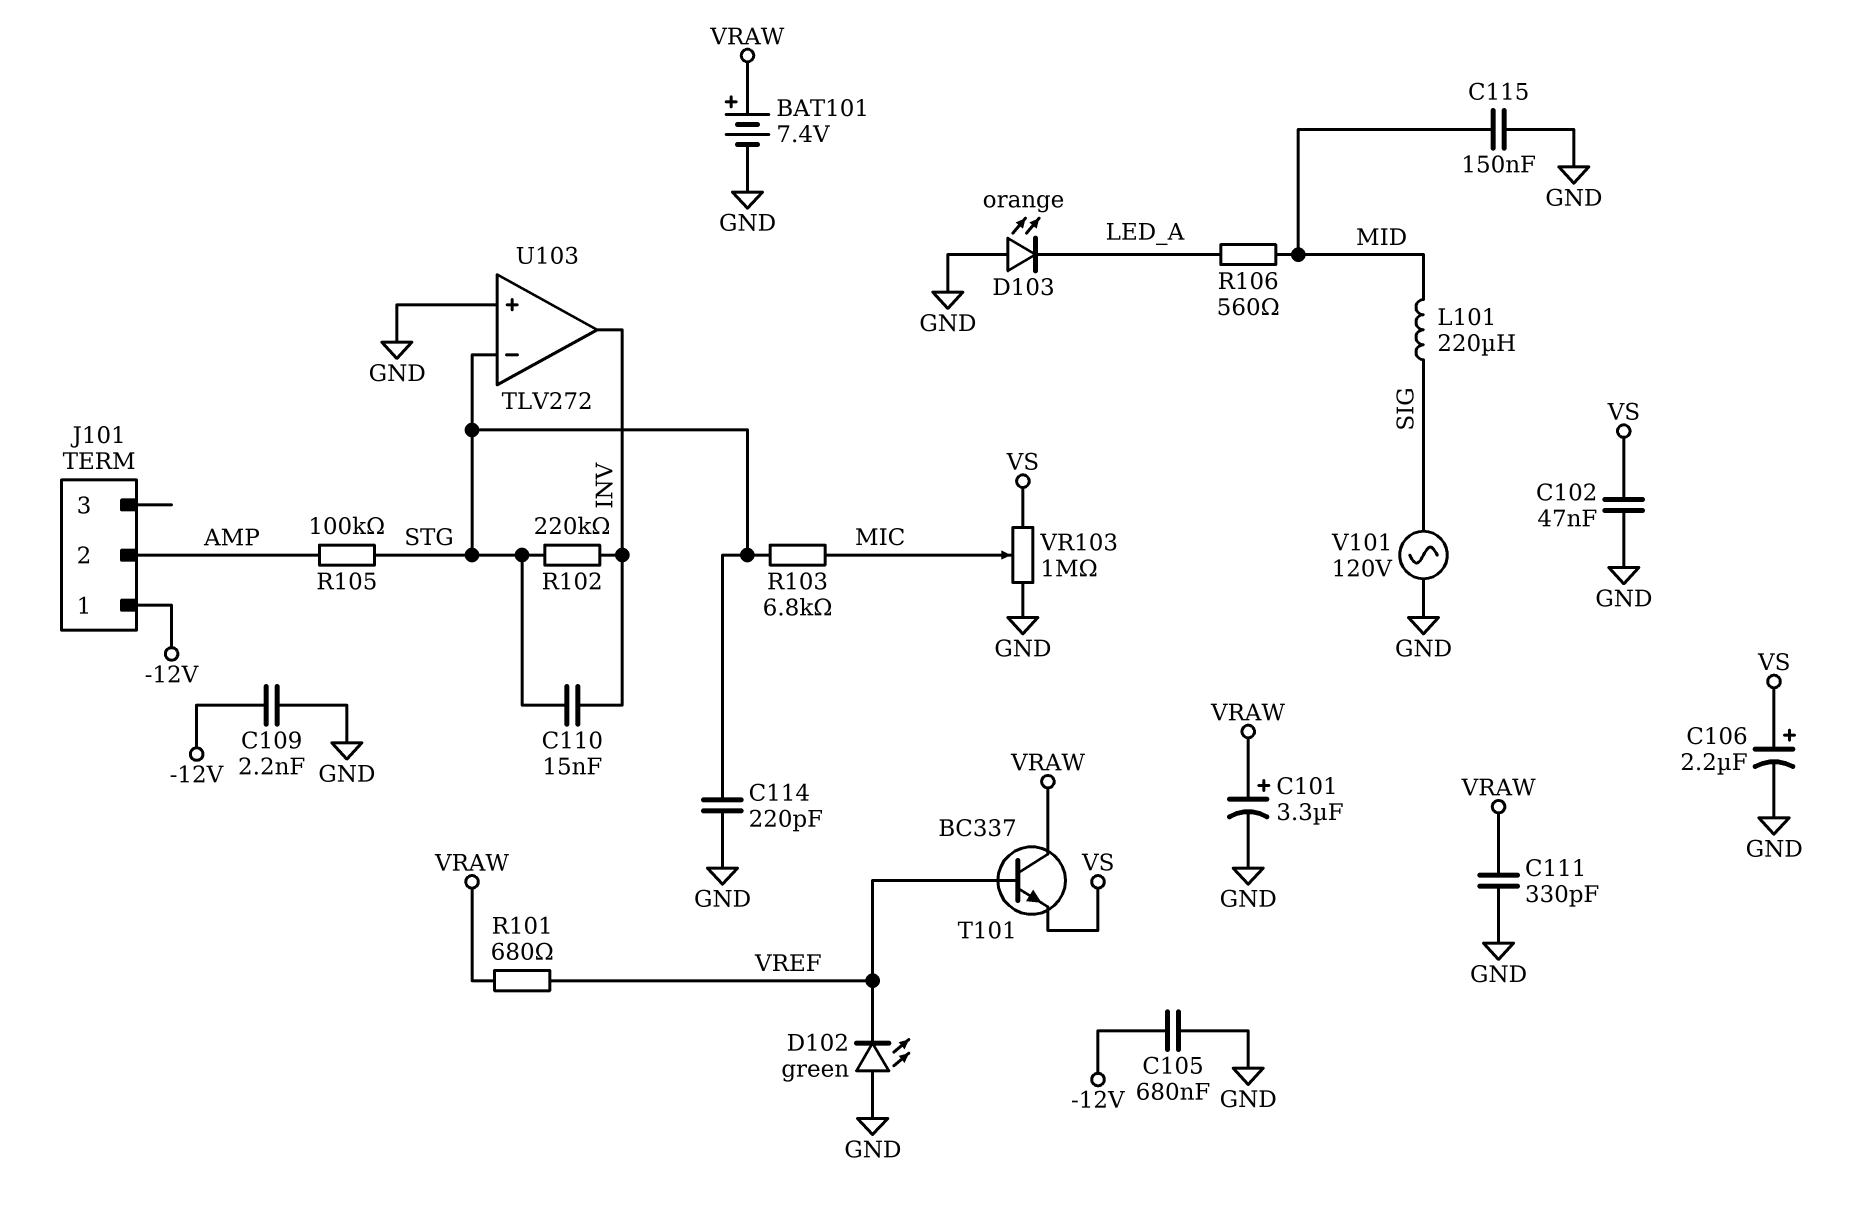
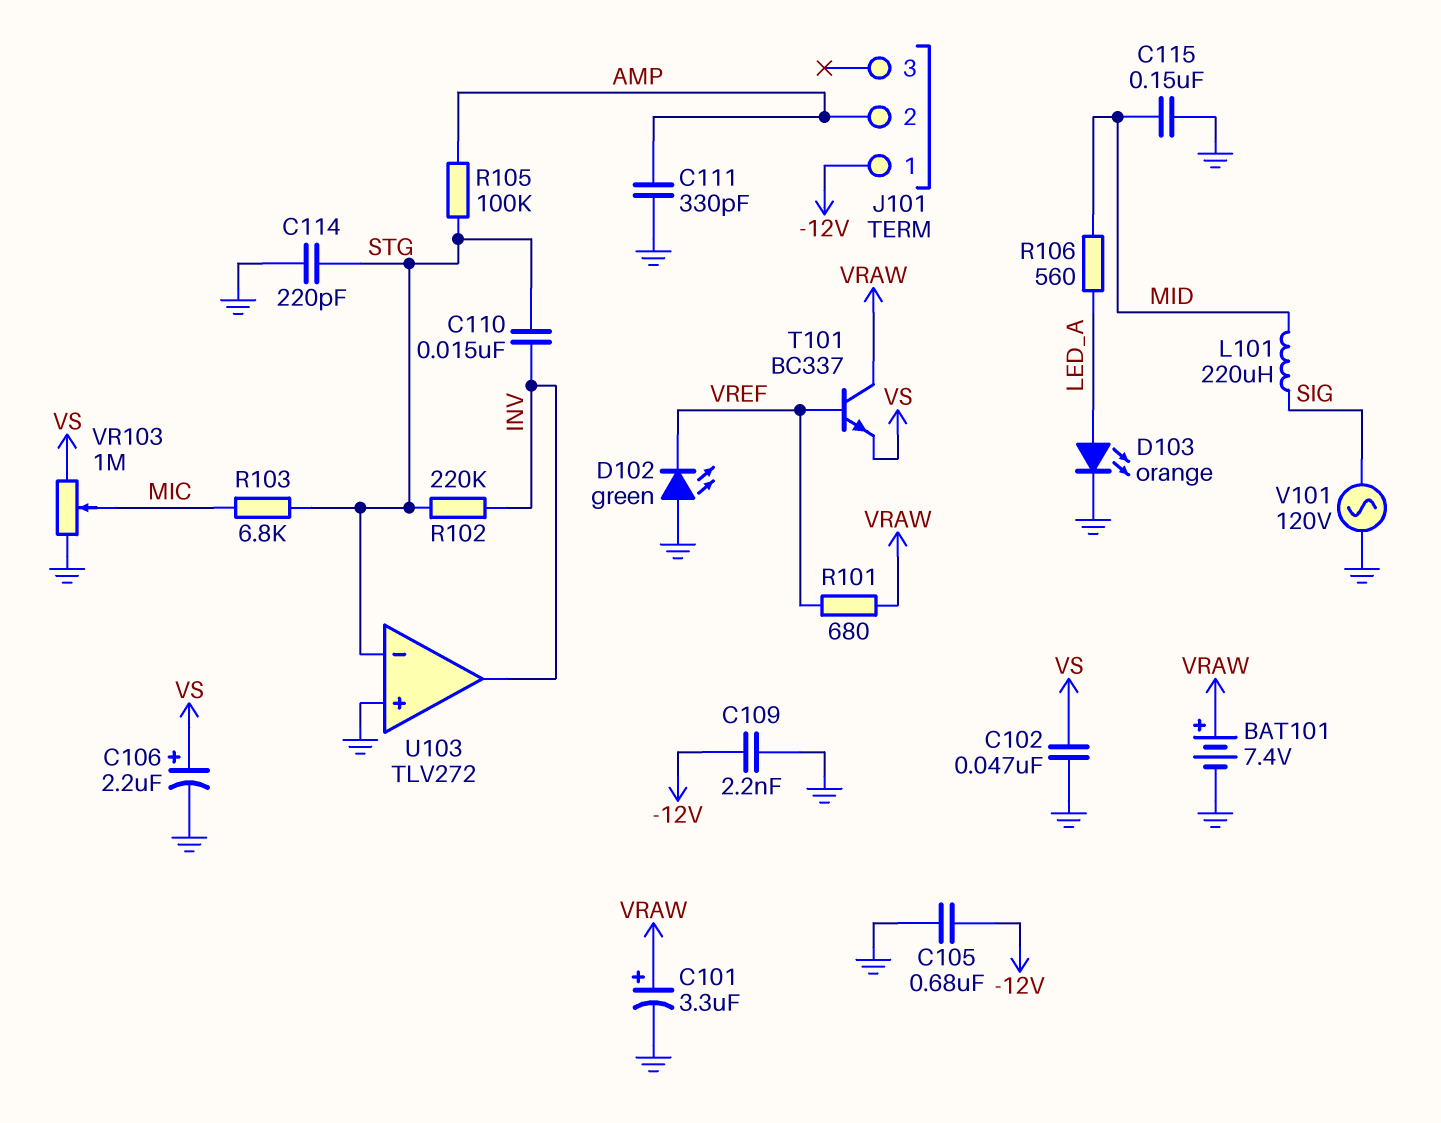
C111: 330pF (GND, VRAW) -> 330pF (AMP, GND)
D103: LED orange (A GND, K LED_A) -> LED orange (A LED_A, K GND)

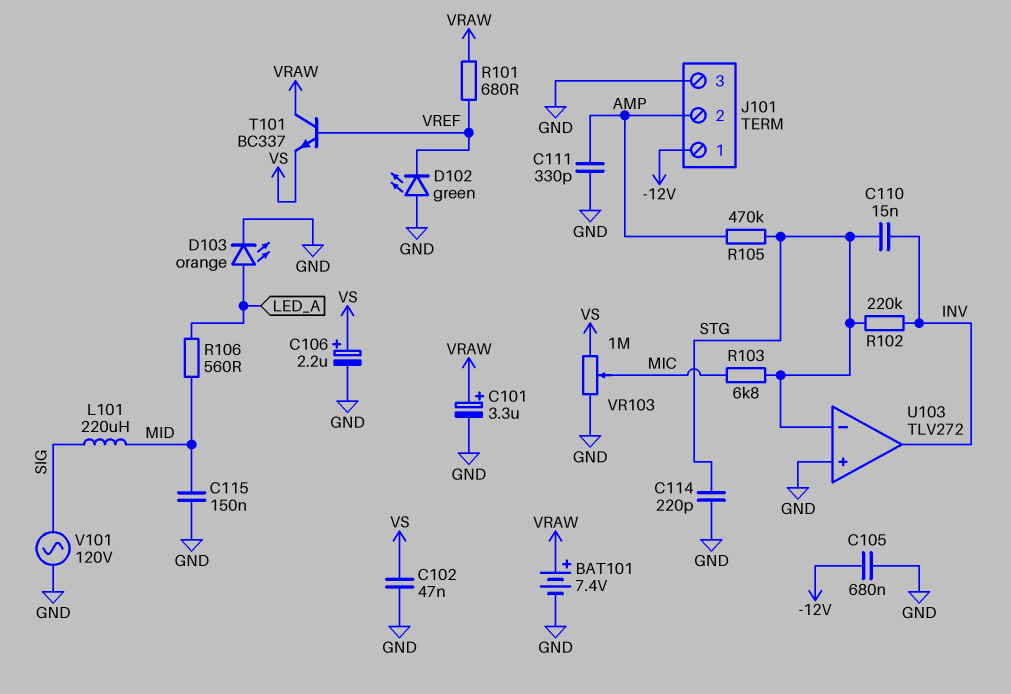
C109: 2.2nF (-12V, GND) -> none
J101 pin 3: none -> GND
R105: 100k (AMP, STG) -> 470k (AMP, STG)

